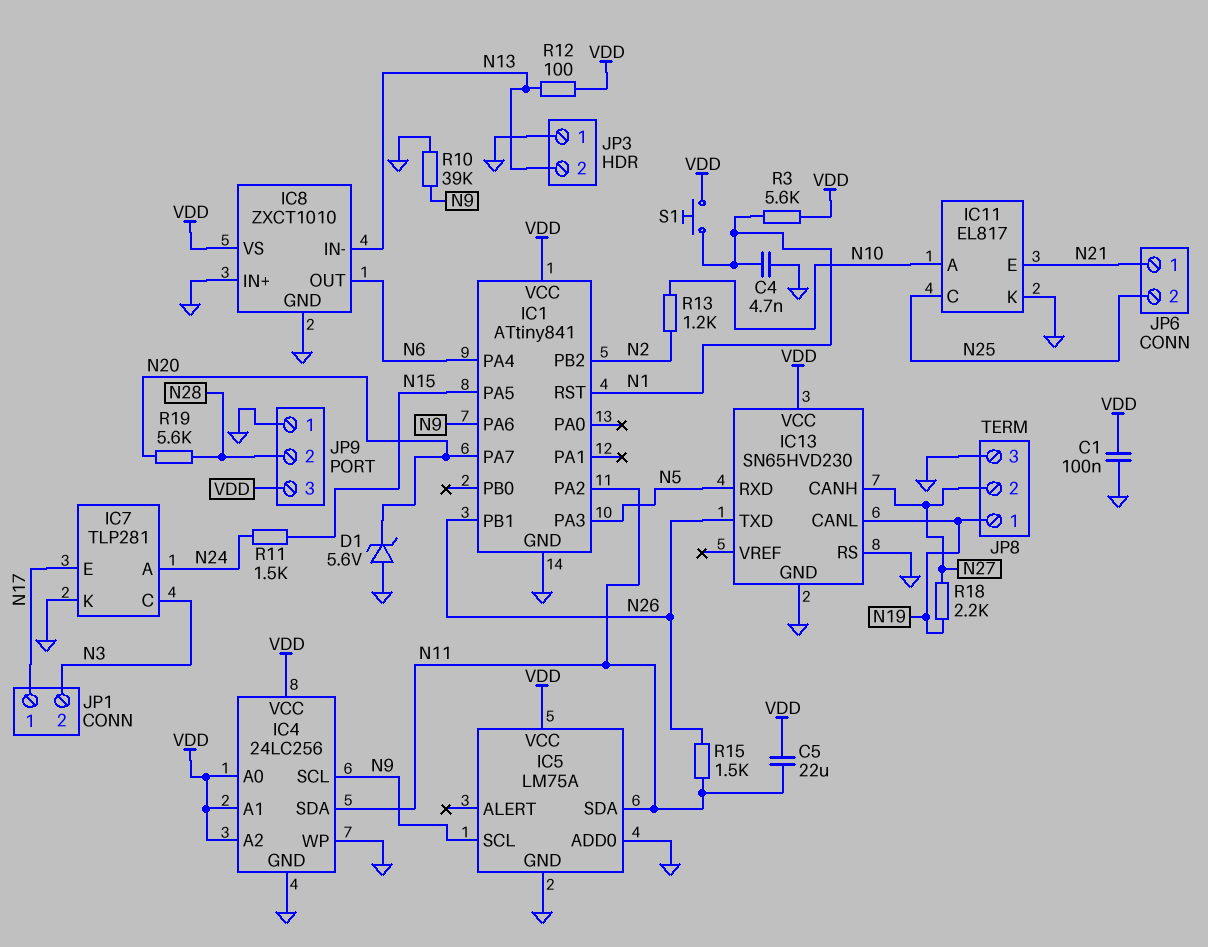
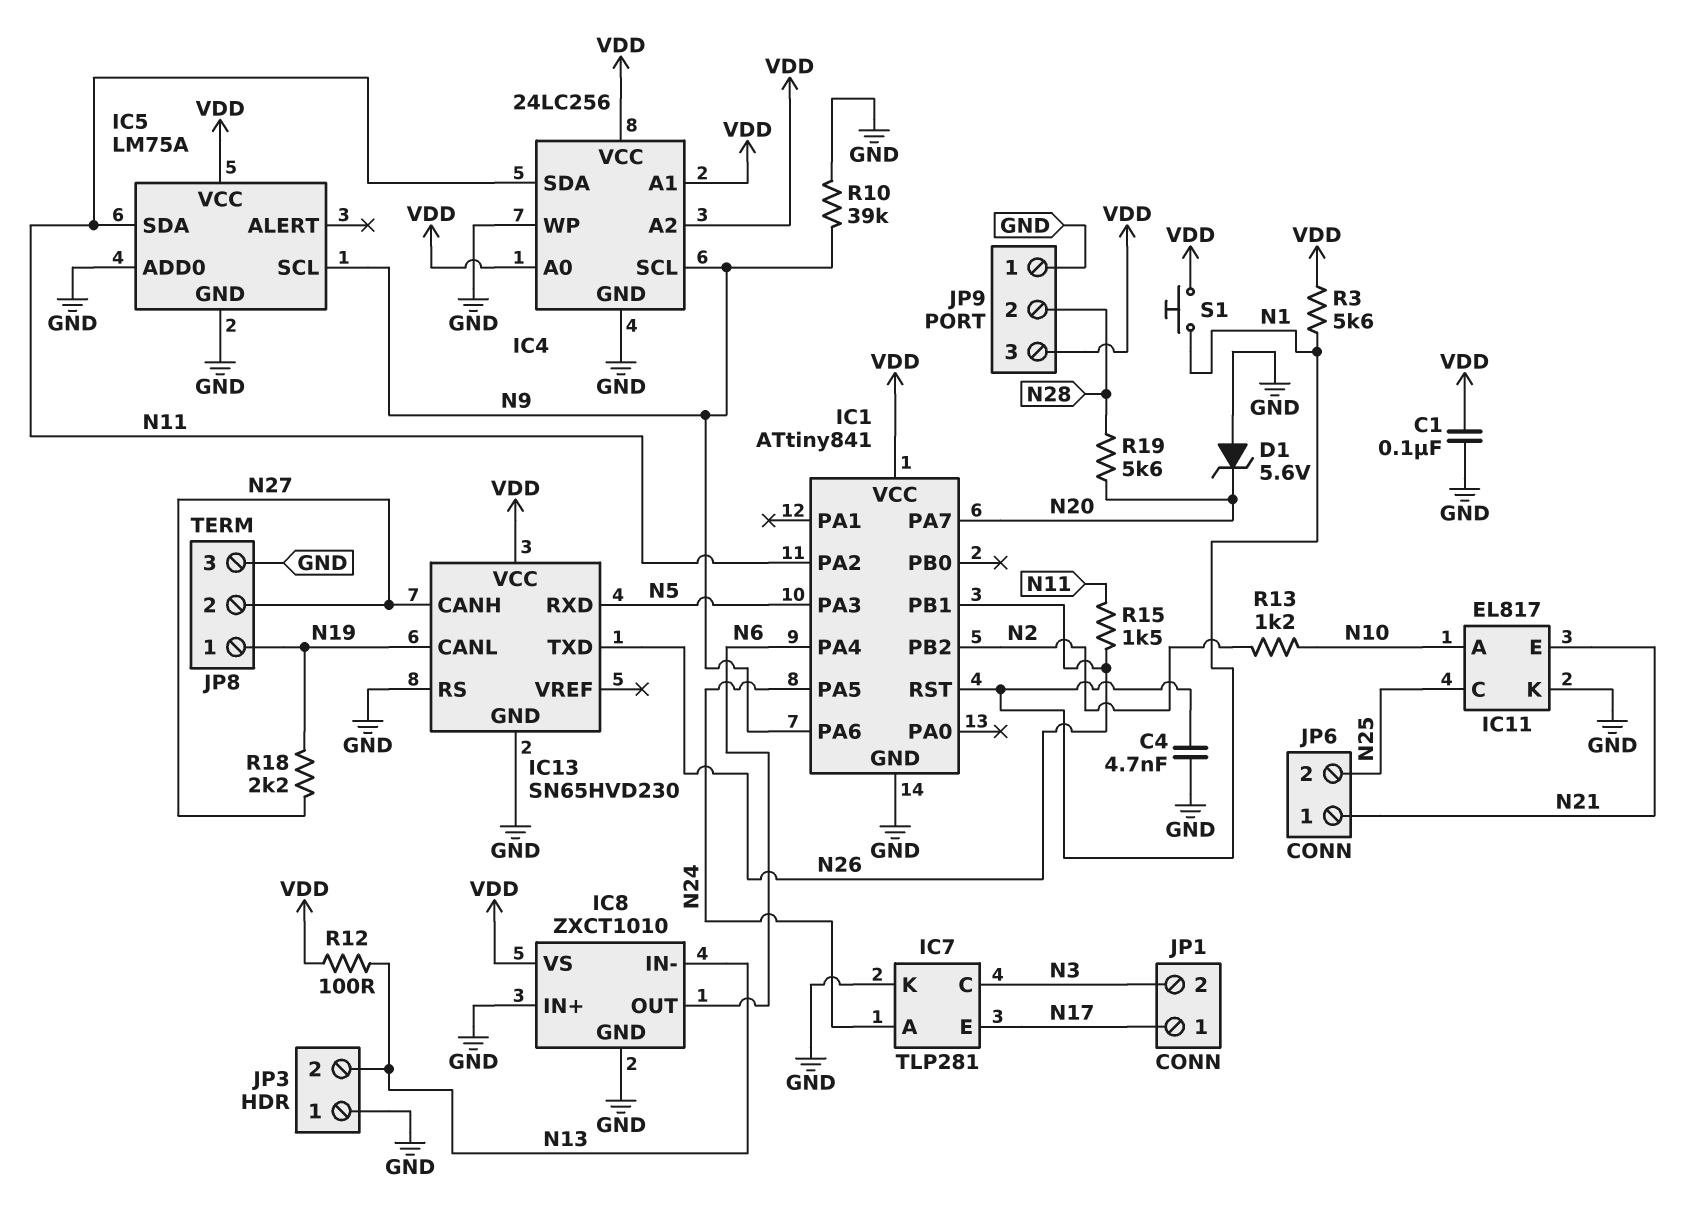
C5: 22uF (N11, VDD) -> none
IC1 pin PA5: N15 -> N24
R11: 1.5k (N15, N24) -> none

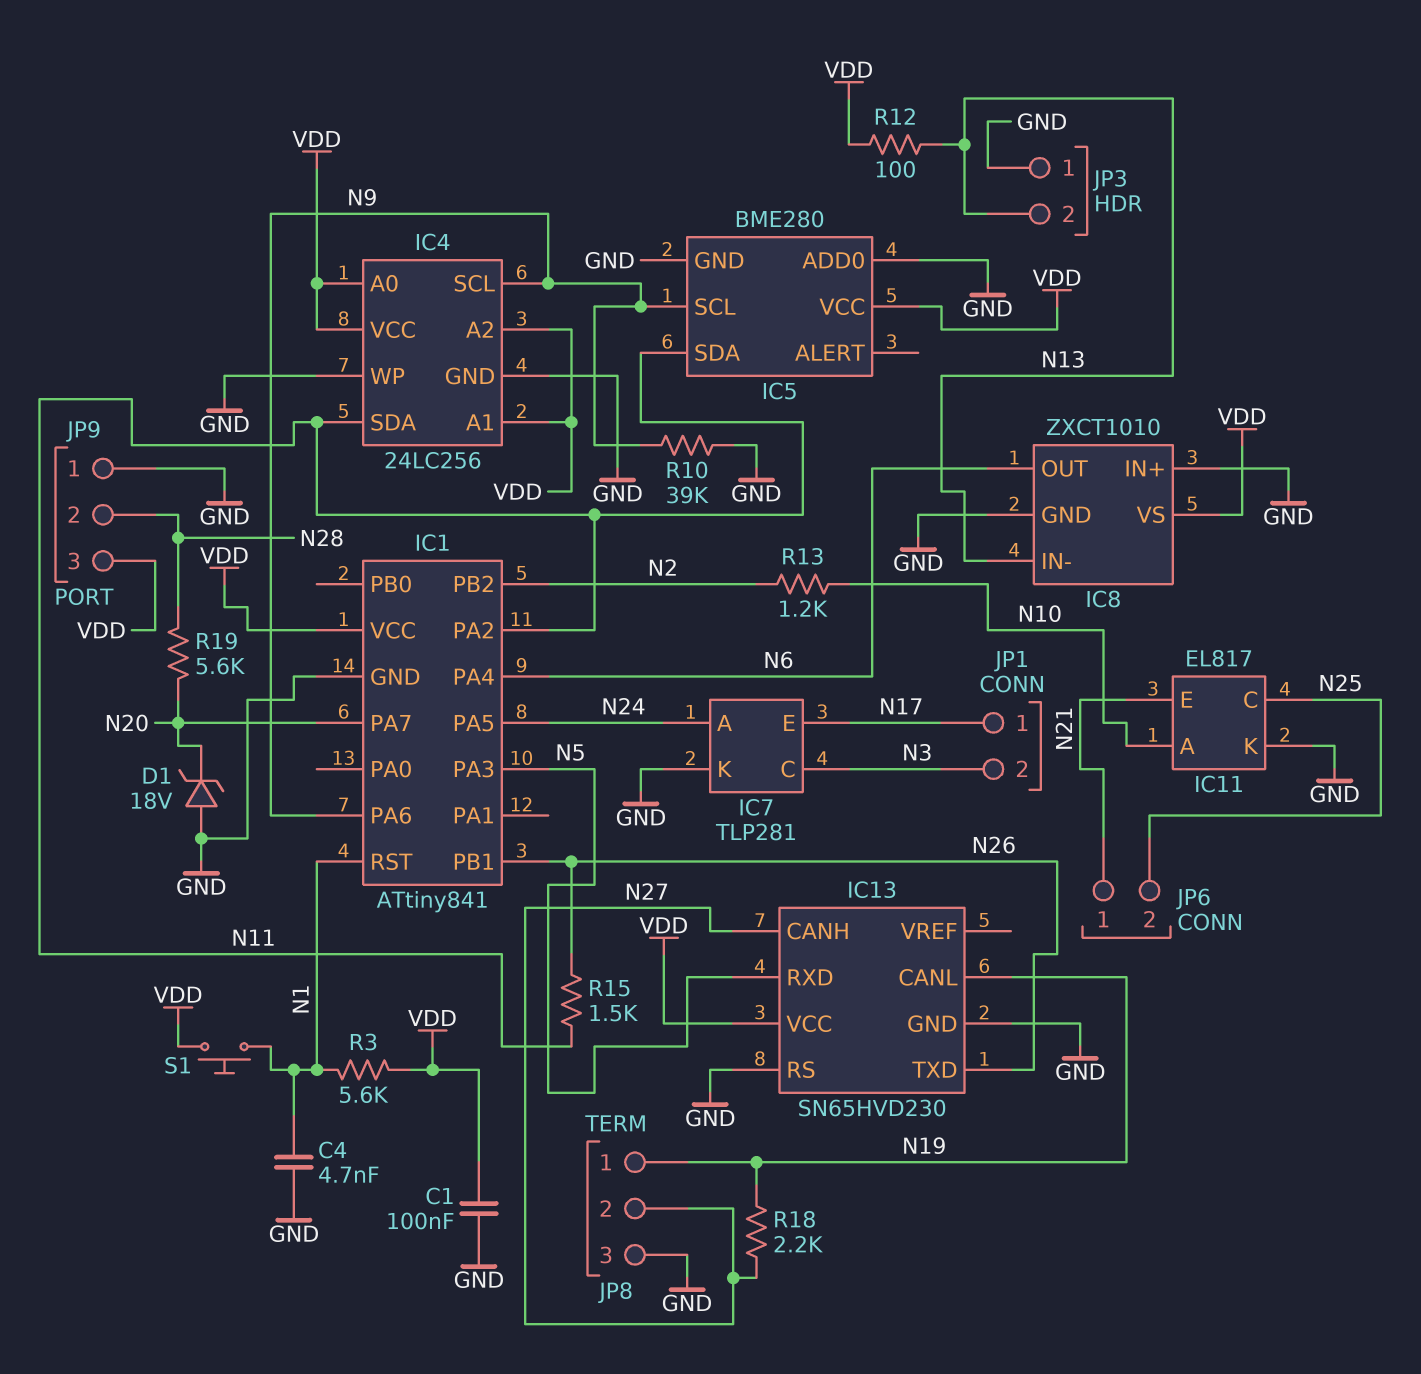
D1: zener 5.6V (A GND, K N20) -> zener 18V (A GND, K N20)
IC5: LM75A -> BME280

